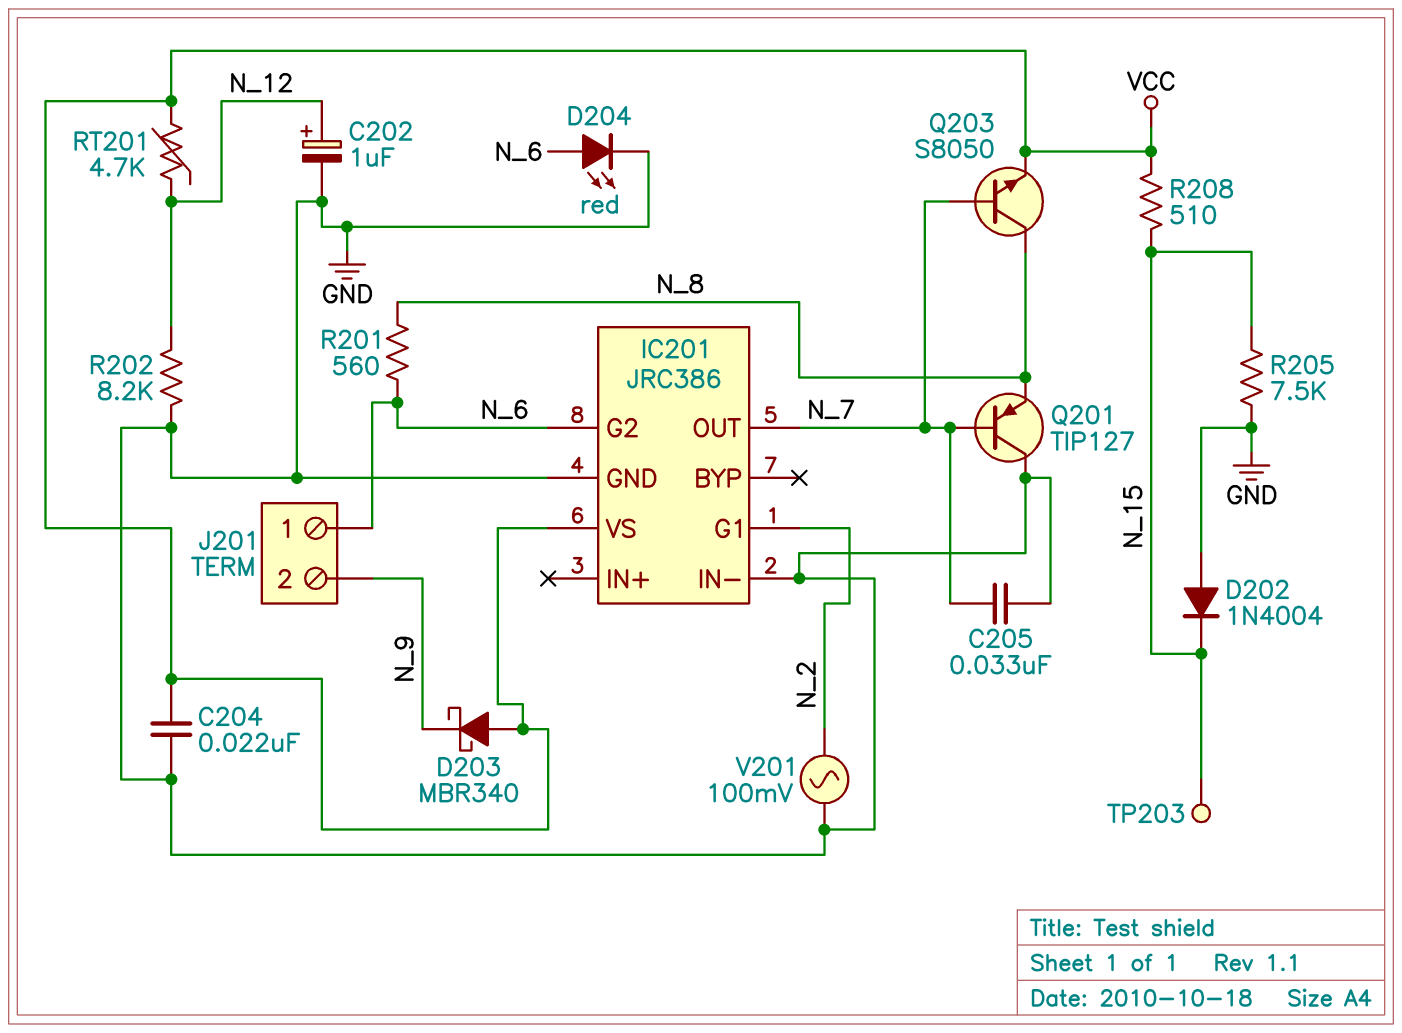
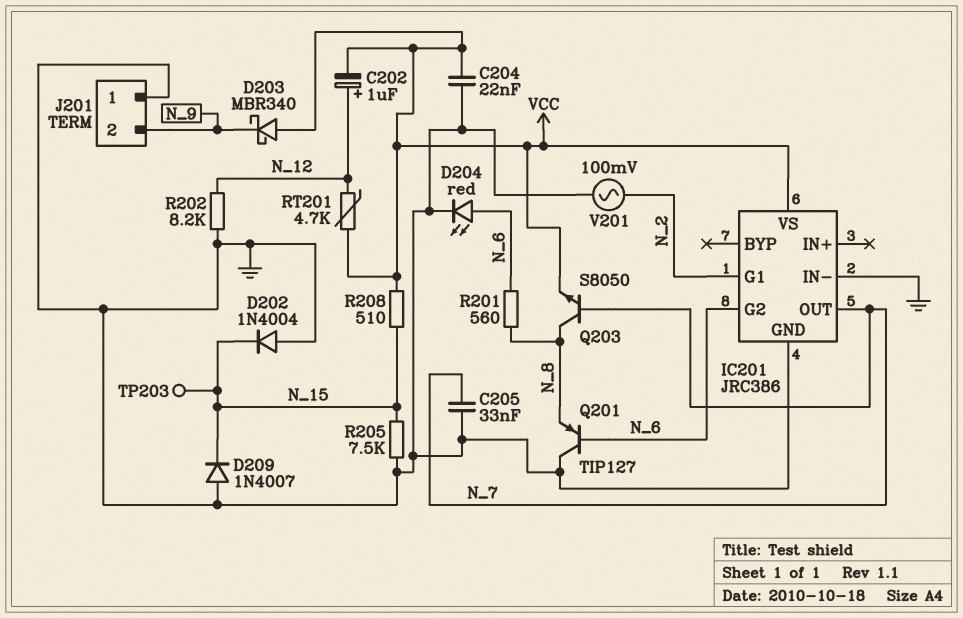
C202: 1uF (plus N_12, minus GND) -> 1uF (plus N_12, minus VCC)
D209: none -> diode 1N4007 (A GND, K N_15)
J201 pin 1: N_6 -> GND
Q201: PNP TIP127 (B N_7, C GND, E N_8) -> PNP TIP127 (B N_6, C GND, E N_8)

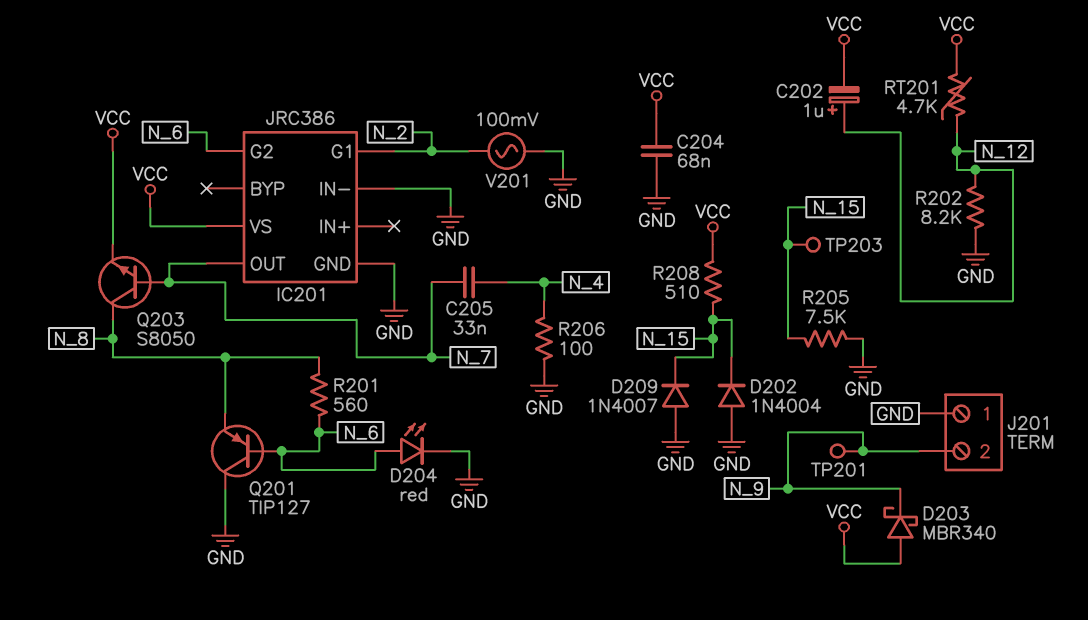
C204: 22nF (GND, VCC) -> 68nF (GND, VCC)
C205: 33nF (GND, N_7) -> 33nF (N_4, N_7)
R206: none -> 100 (GND, N_4)
TP201: none -> test point (N_9)

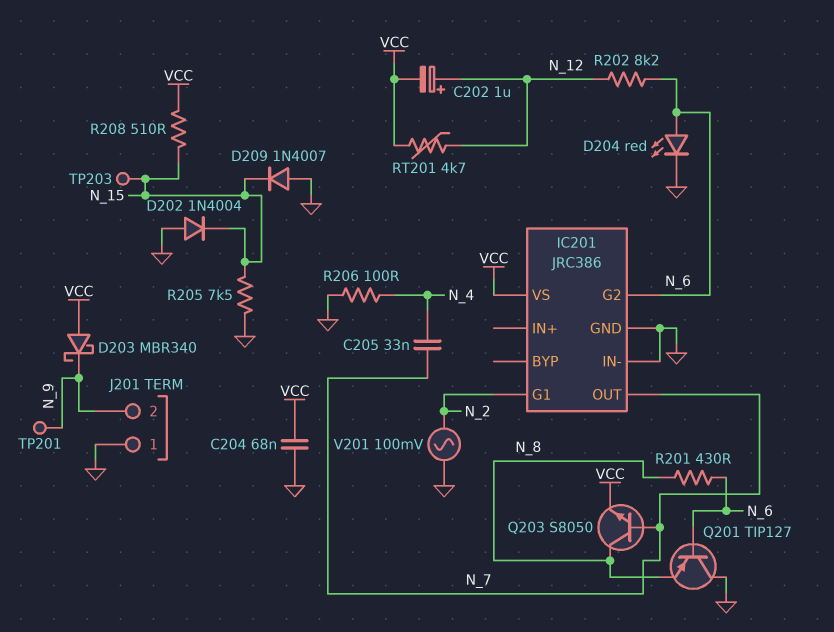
R201: 560 (N_6, N_8) -> 430 (N_6, N_8)
R202: 8.2k (GND, N_12) -> 8.2k (N_6, N_12)

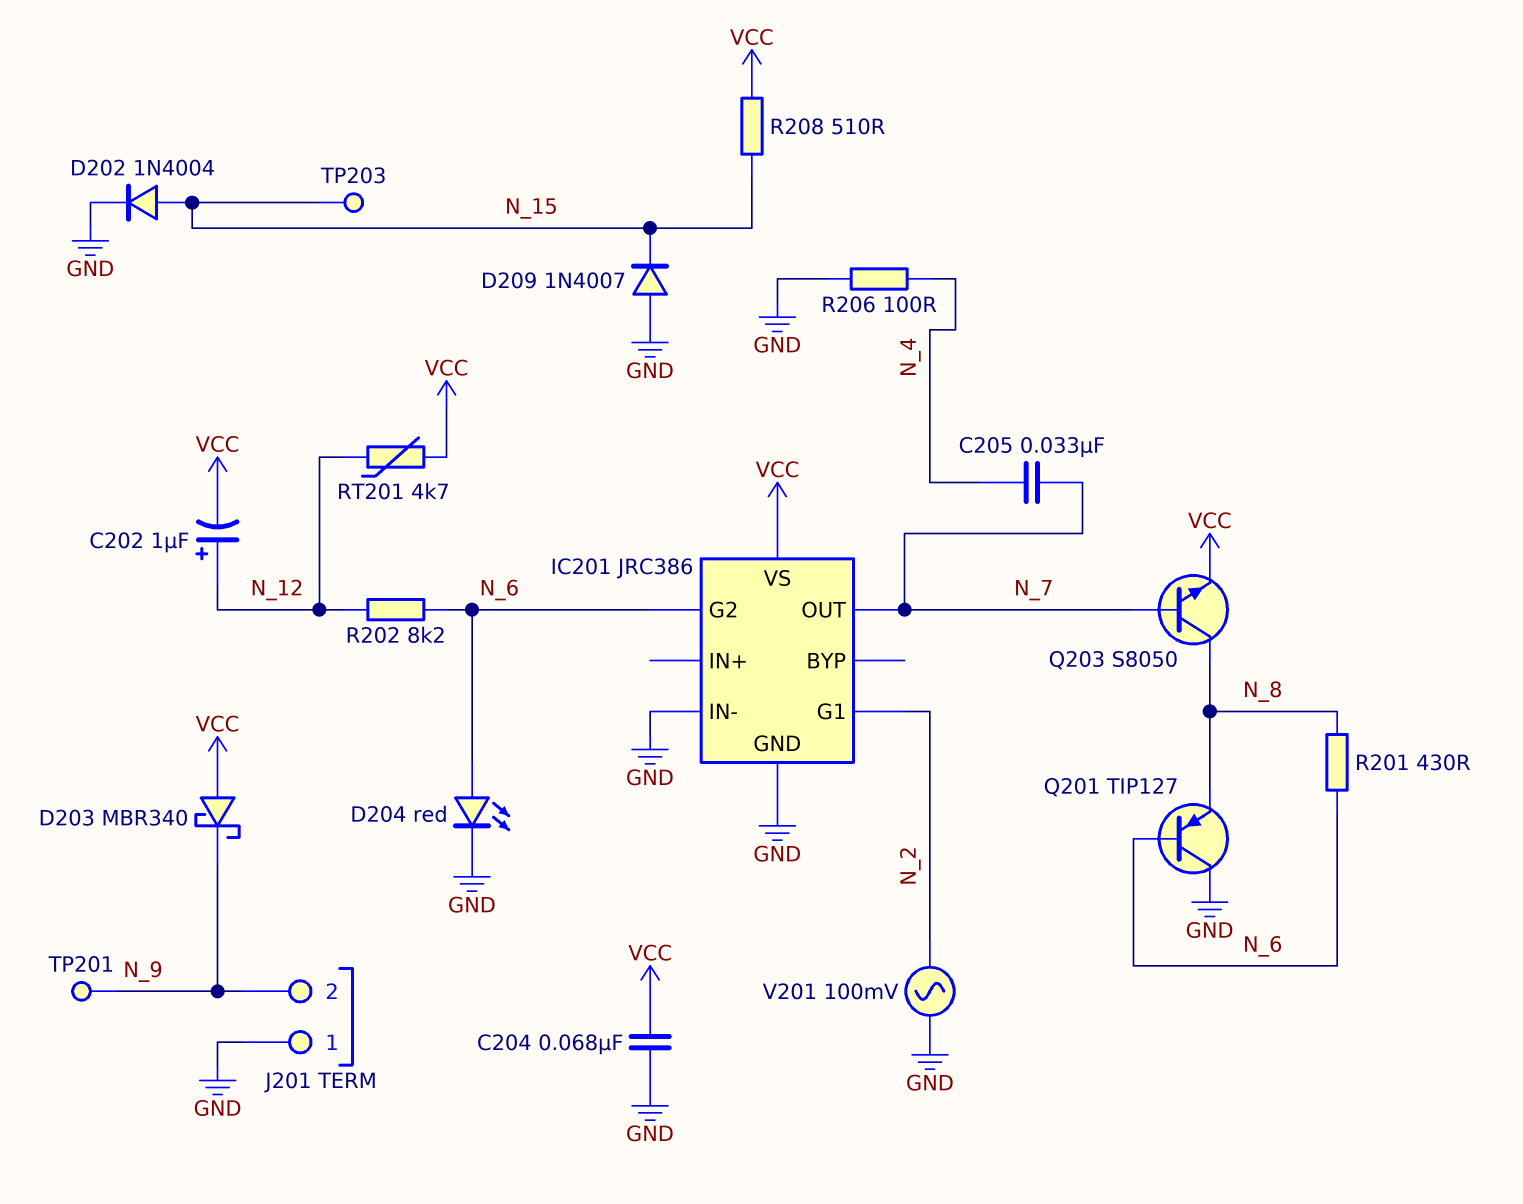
D202: diode 1N4004 (A GND, K N_15) -> diode 1N4004 (A N_15, K GND)
R205: 7.5k (GND, N_15) -> none

